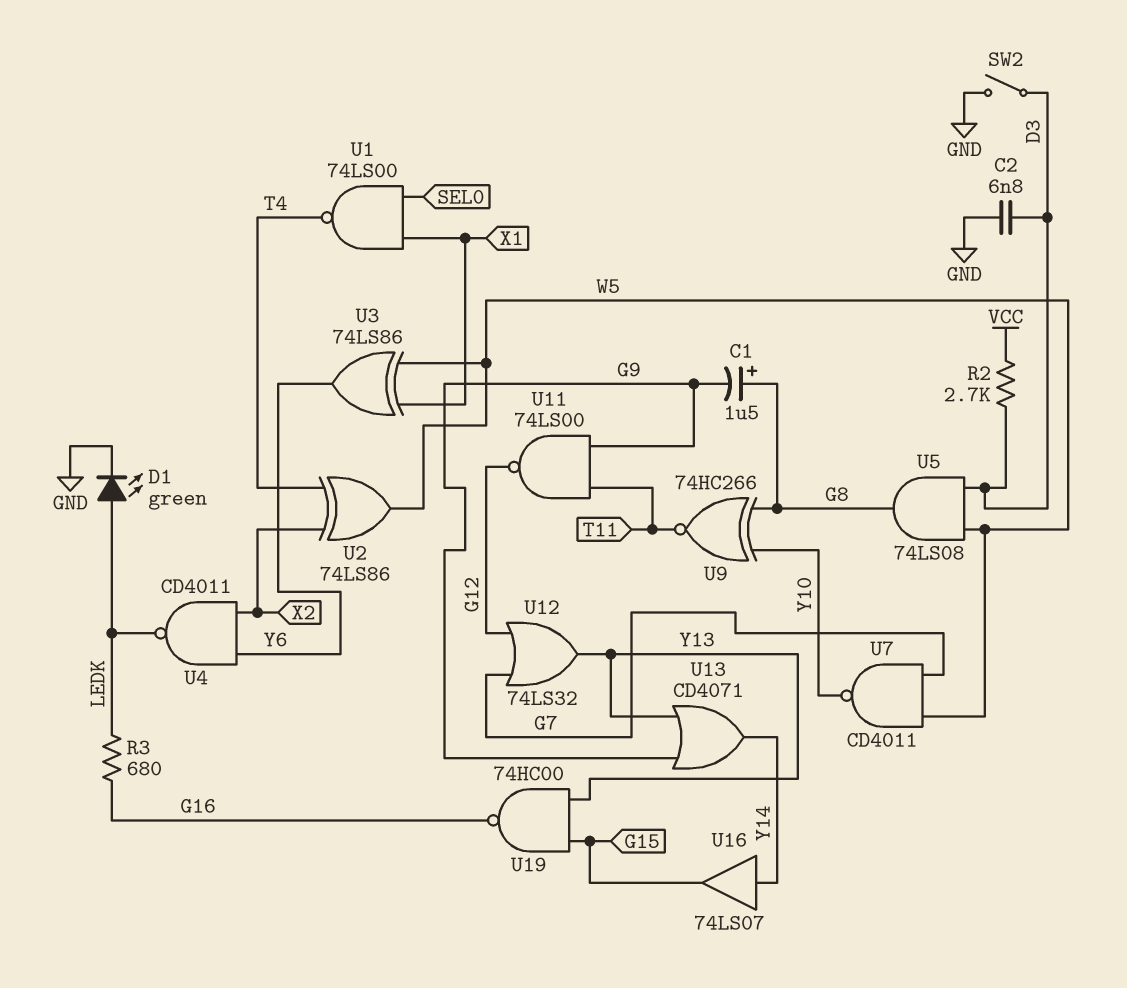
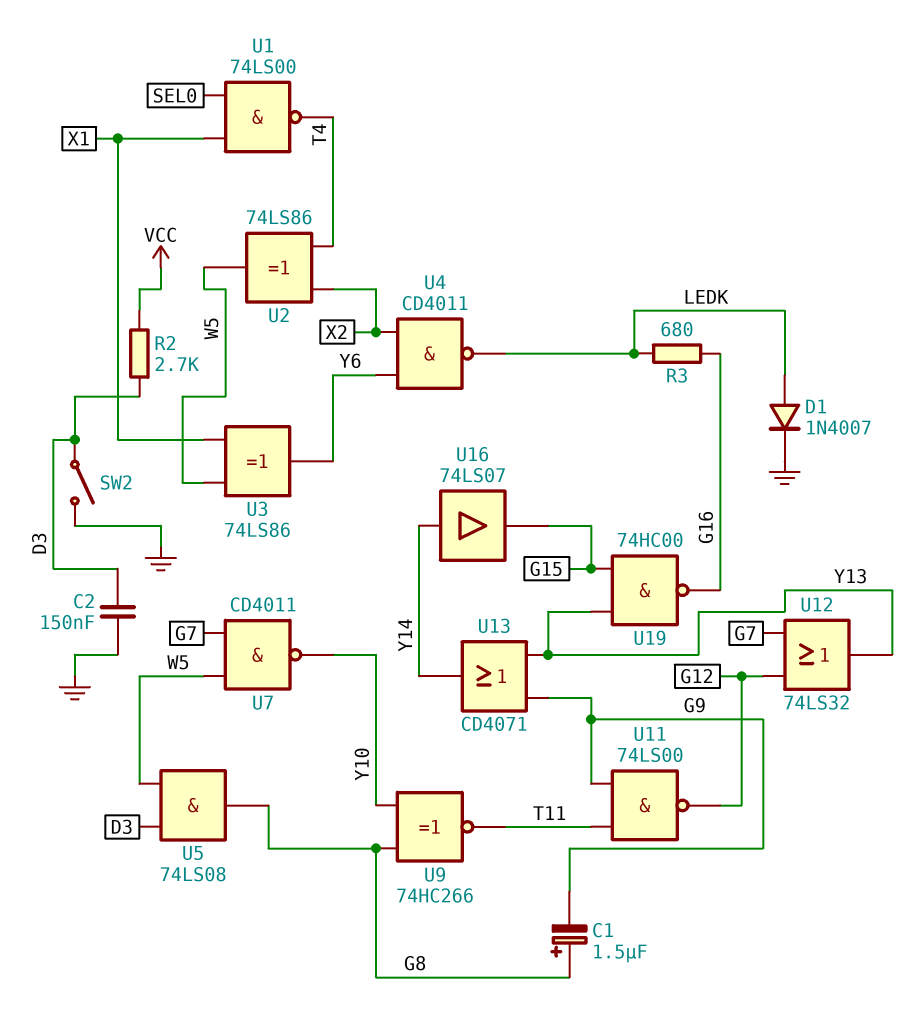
C2: 6.8nF (D3, GND) -> 150nF (D3, GND)
D1: LED green (A LEDK, K GND) -> diode 1N4007 (A LEDK, K GND)

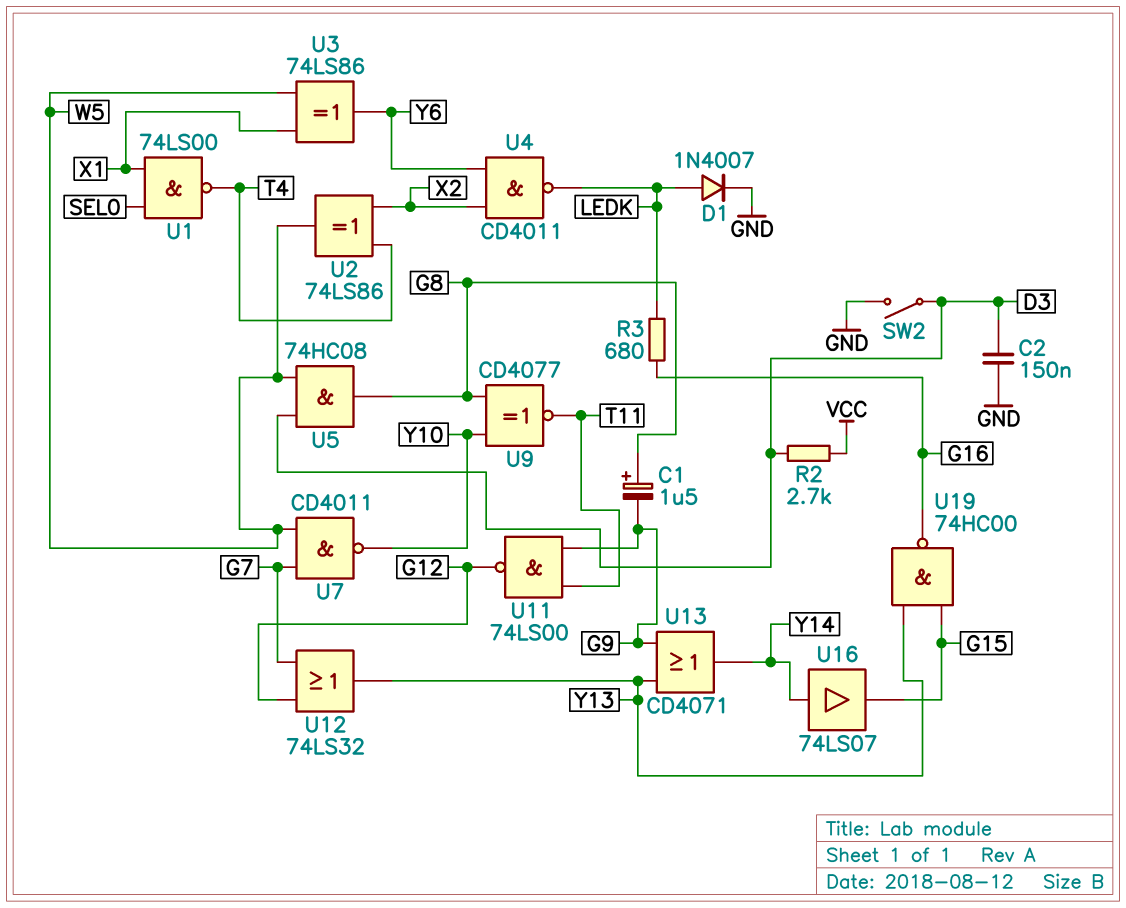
U5: AND 74LS08 (in D3, in W5, out G8) -> AND 74HC08 (in D3, in W5, out G8)
U9: XNOR 74HC266 (in G8, in Y10, out T11) -> XNOR CD4077 (in G8, in Y10, out T11)

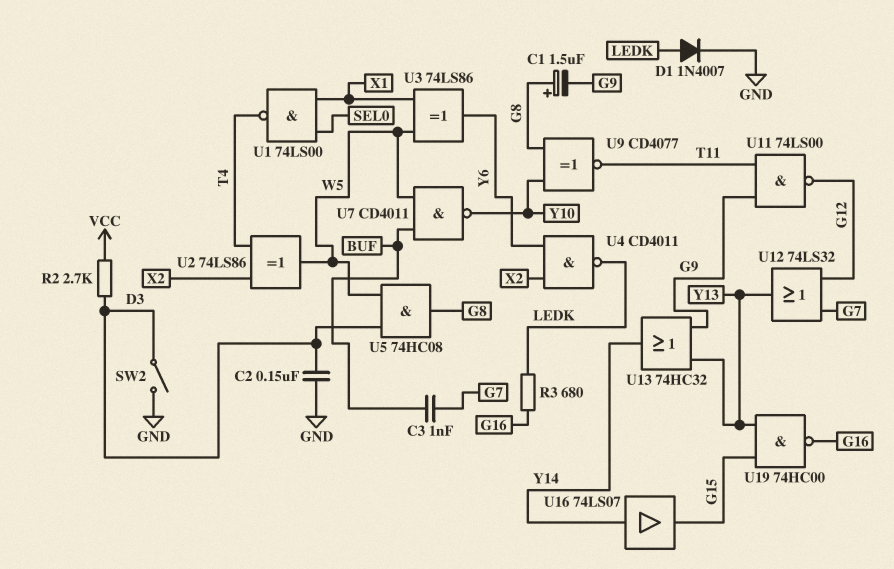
C3: none -> 1nF (BUF, G7)
U7: NAND CD4011 (in G7, in W5, out Y10) -> NAND CD4011 (in BUF, in W5, out Y10)
U13: OR CD4071 (in G9, in Y13, out Y14) -> OR 74HC32 (in G9, in Y13, out Y14)

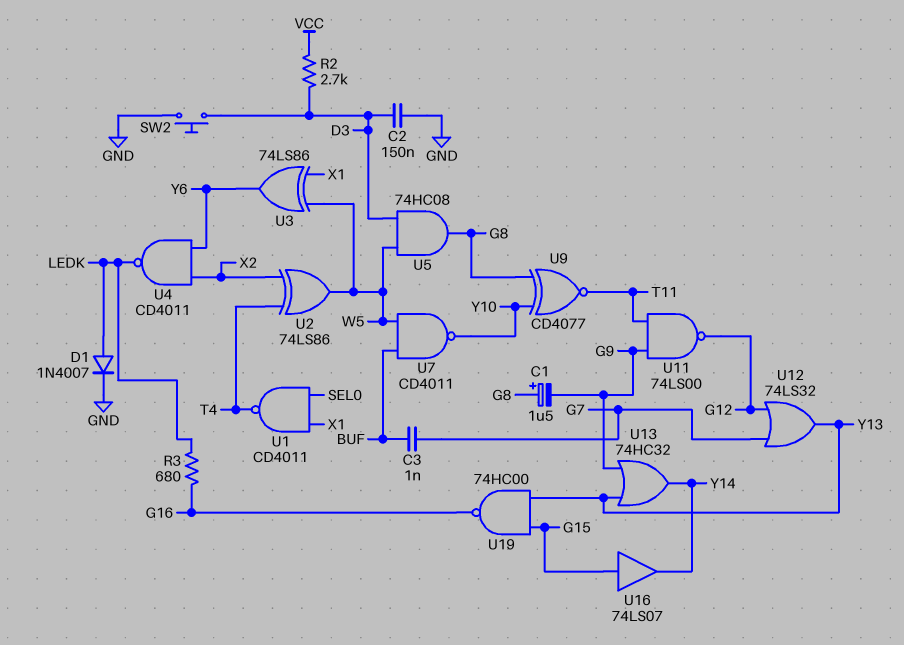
SW2: switch (D3, GND) -> button (D3, GND)
U1: NAND 74LS00 (in SEL0, in X1, out T4) -> NAND CD4011 (in SEL0, in X1, out T4)
U16: buffer 74LS07 (in Y14, out G15) -> buffer 74LS07 (in G15, out Y14)

